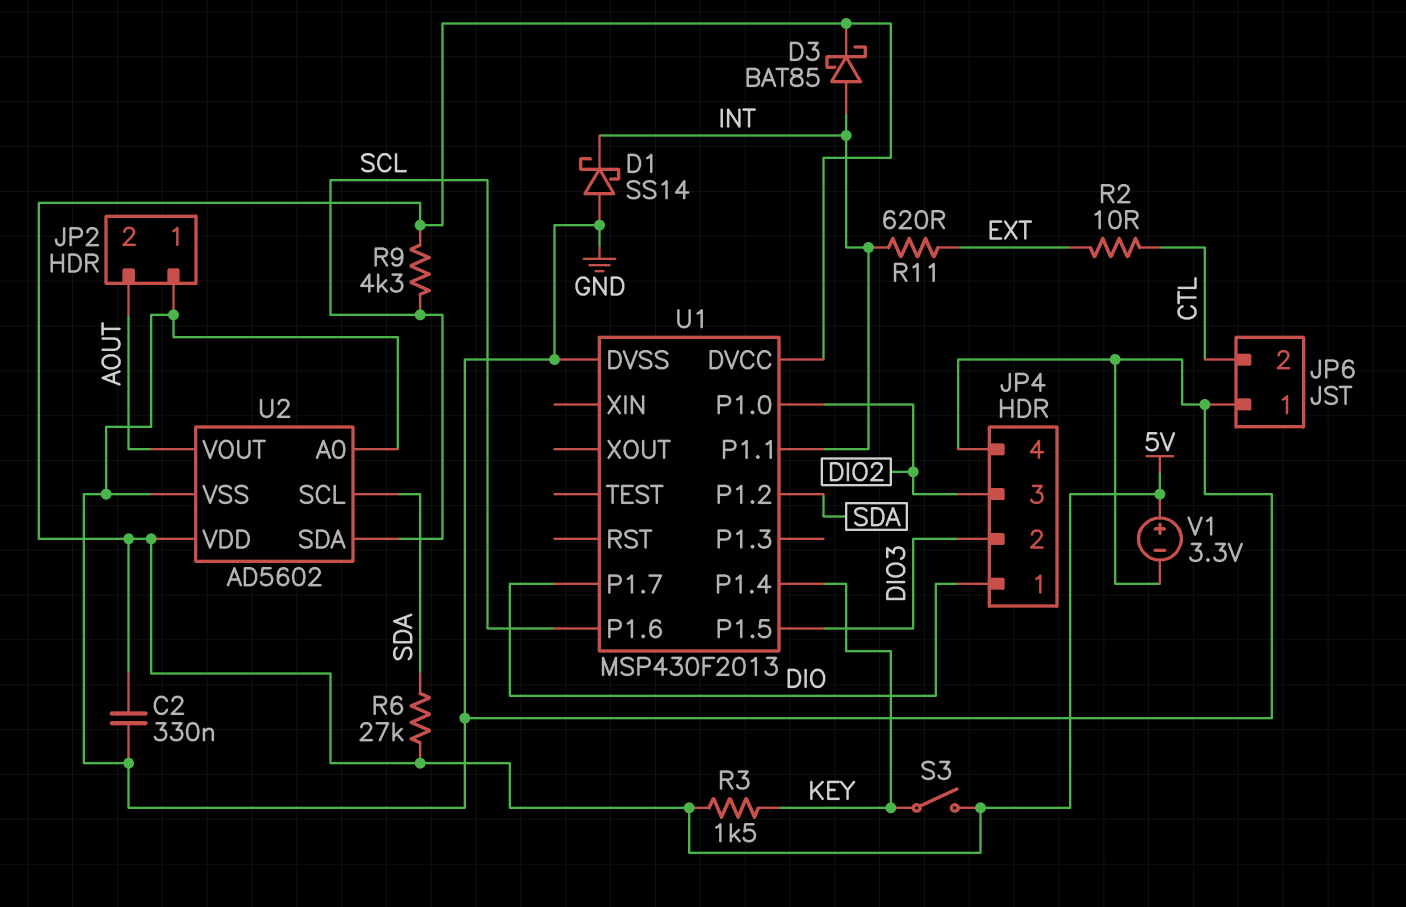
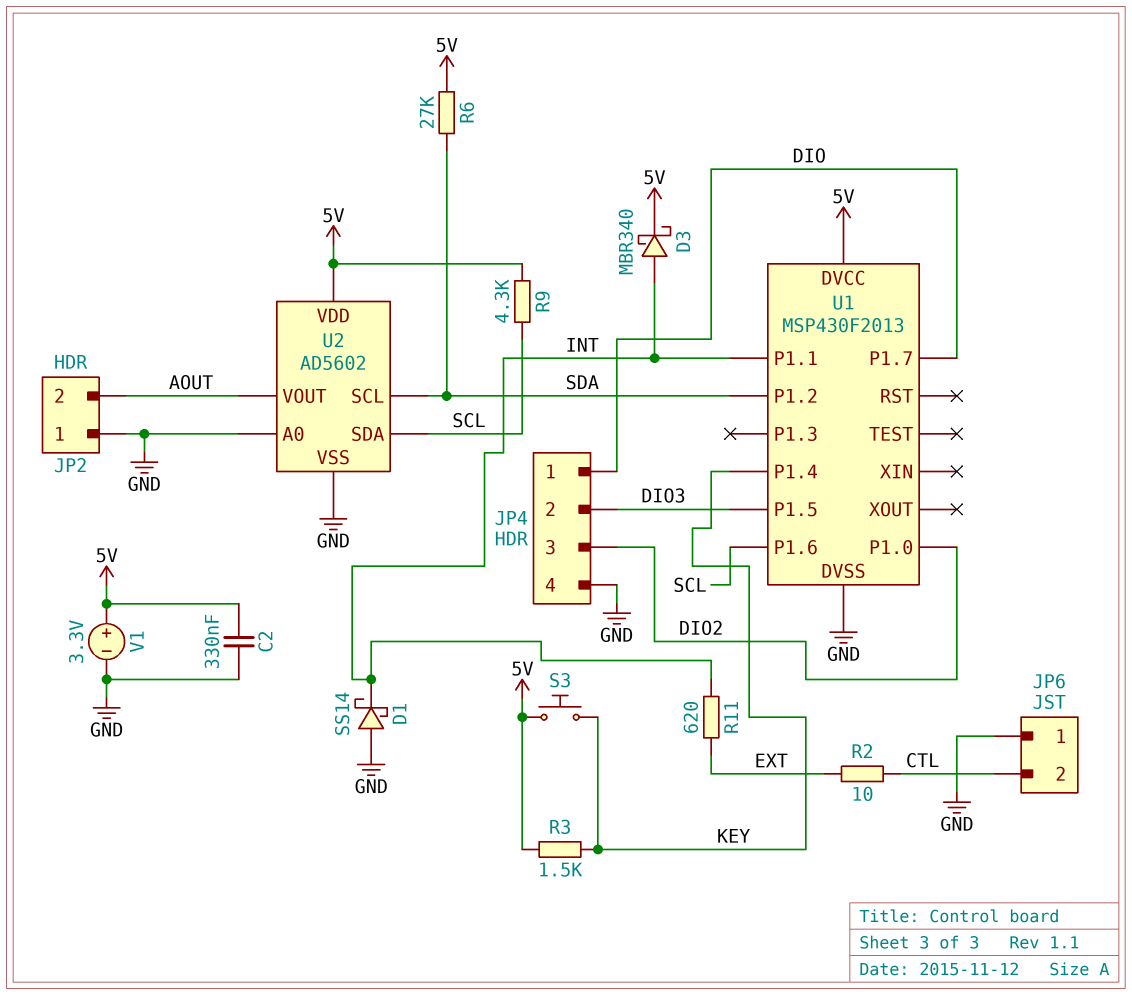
D3: schottky BAT85 (A INT, K 5V) -> schottky MBR340 (A INT, K 5V)
S3: switch (5V, KEY) -> button (5V, KEY)

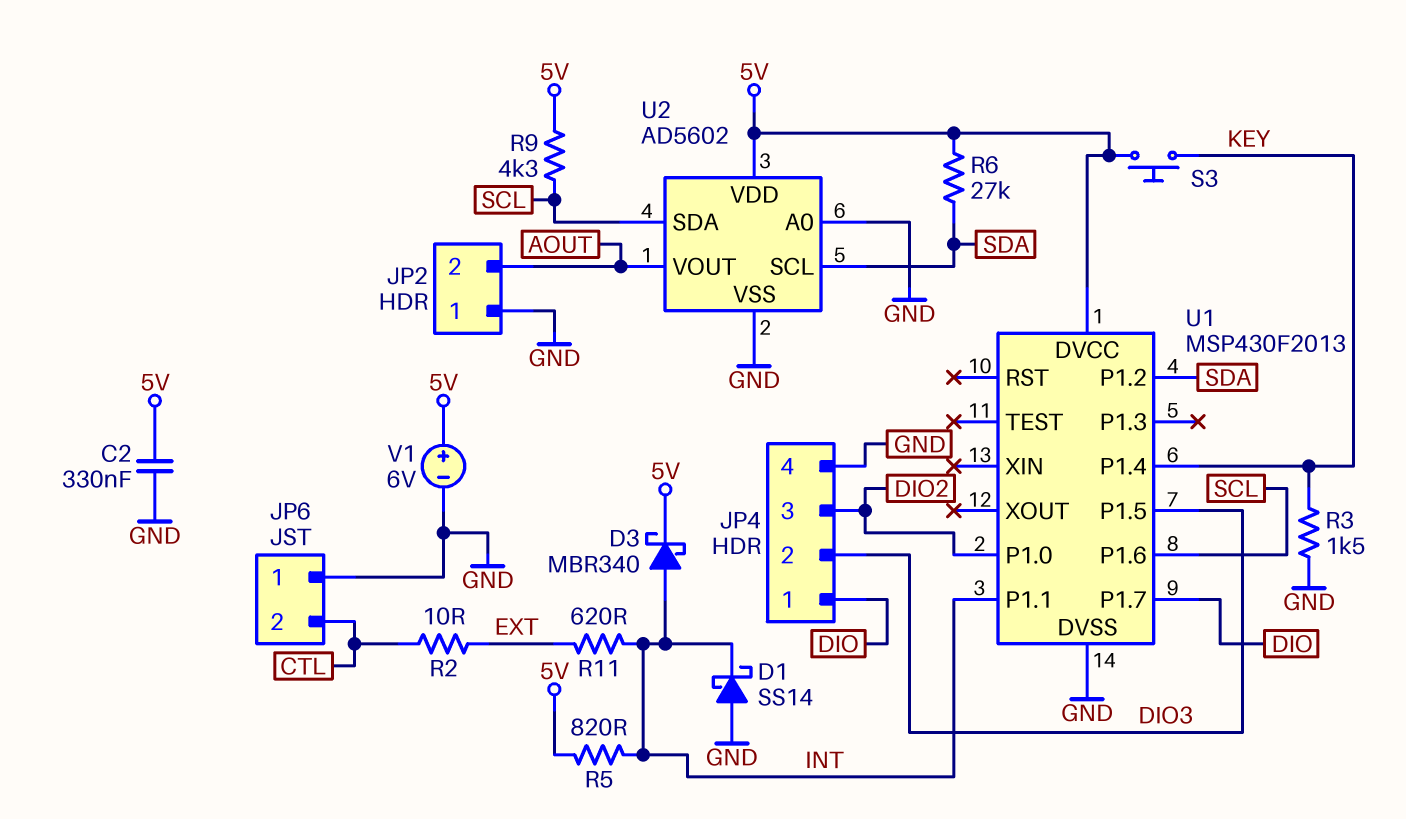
R3: 1.5k (5V, KEY) -> 1.5k (GND, KEY)
R5: none -> 820 (5V, INT)
V1: 3.3V (plus 5V, minus GND) -> 6V (plus 5V, minus GND)

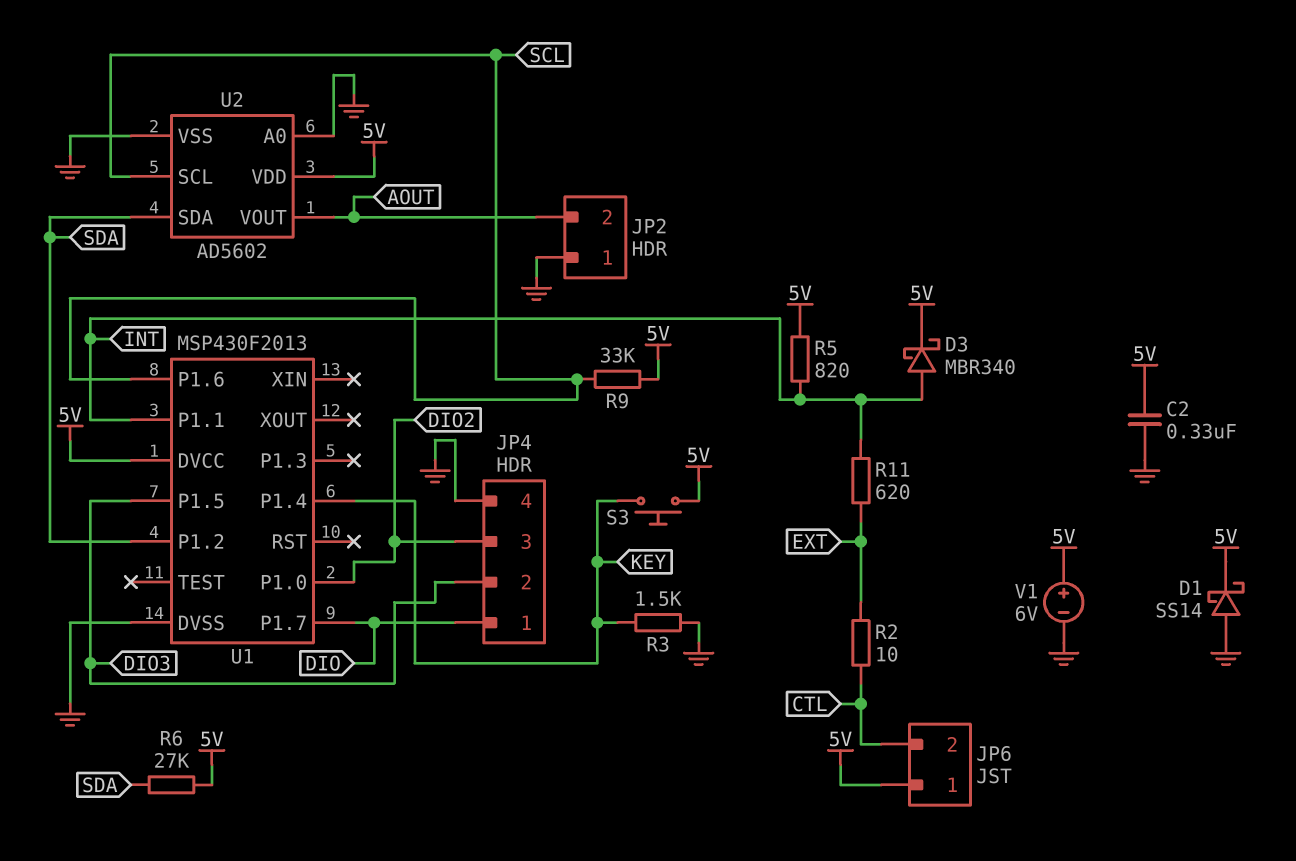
D1: schottky SS14 (A GND, K INT) -> schottky SS14 (A GND, K 5V)
JP6 pin 1: GND -> 5V
R9: 4.3k (5V, SCL) -> 33k (5V, SCL)
U2 pin SCL: SDA -> SCL
U2 pin SDA: SCL -> SDA

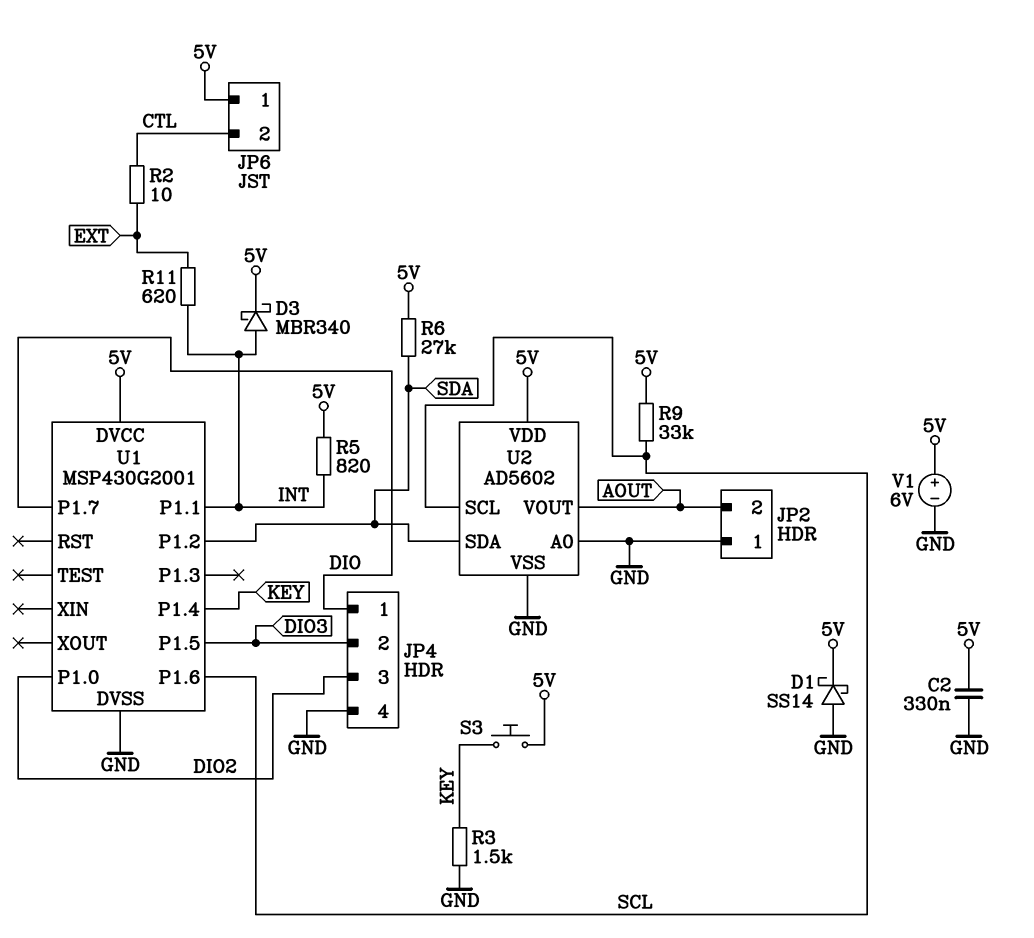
U1: MSP430F2013 -> MSP430G2001

